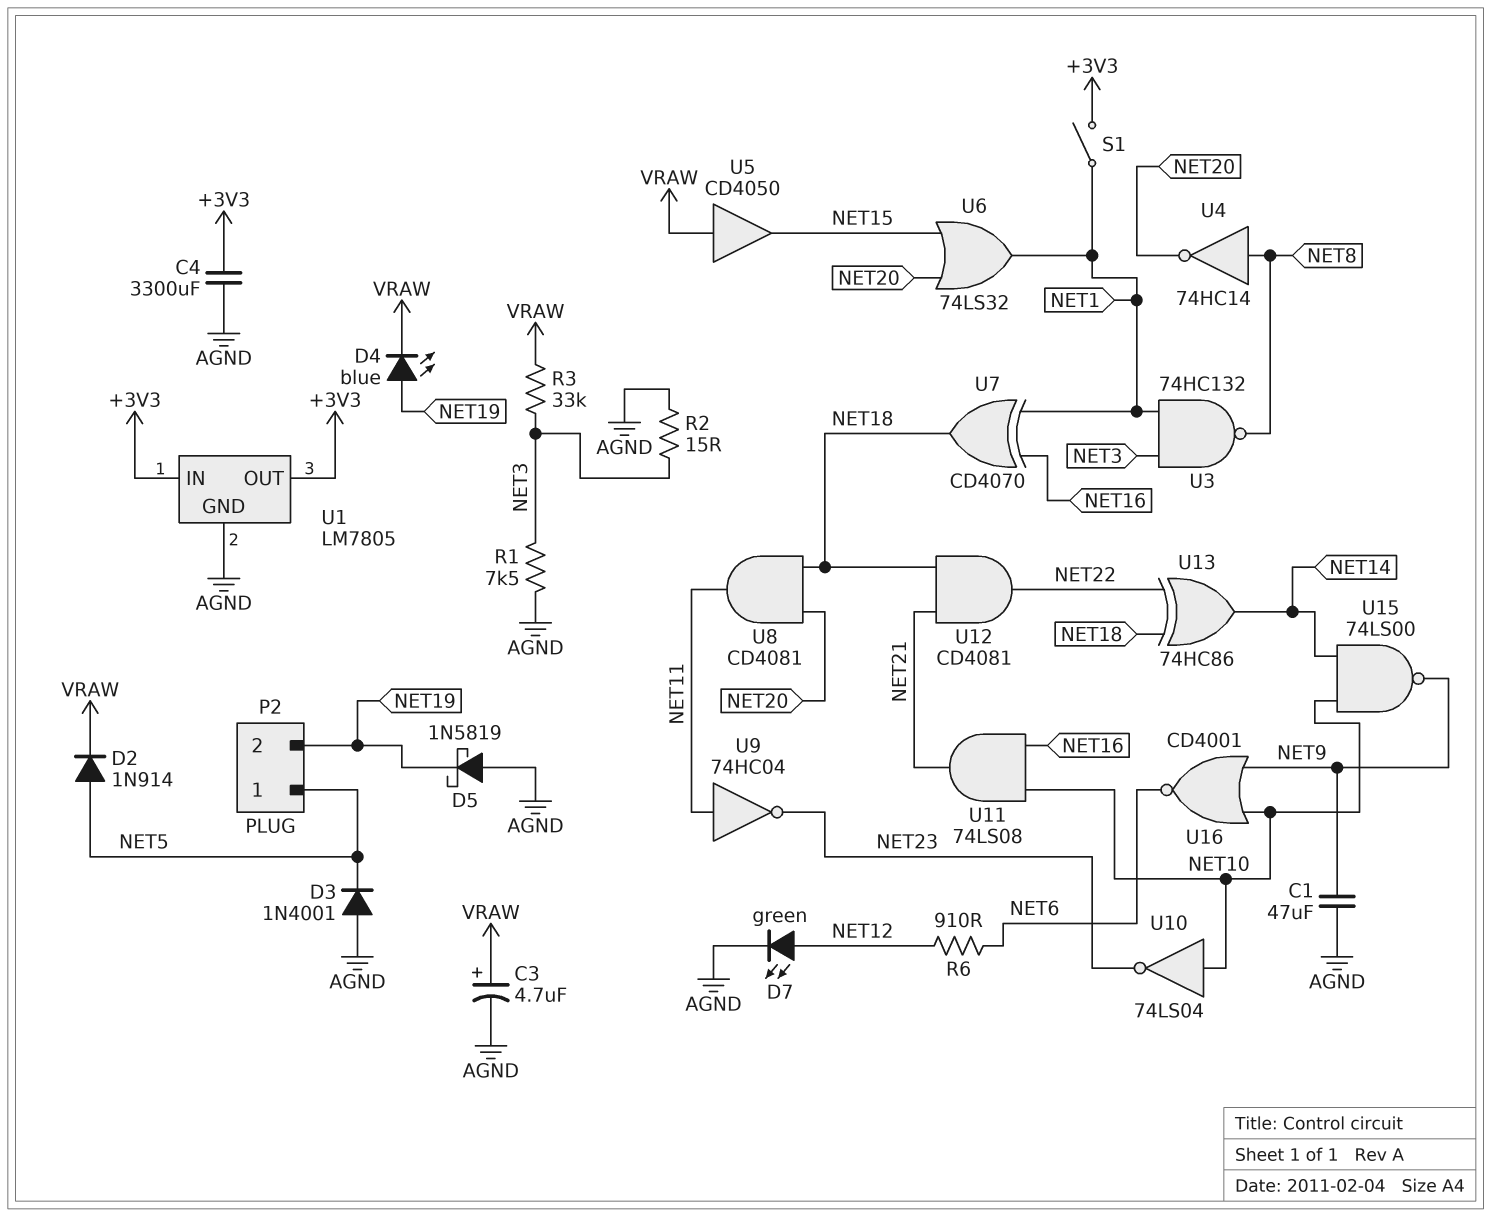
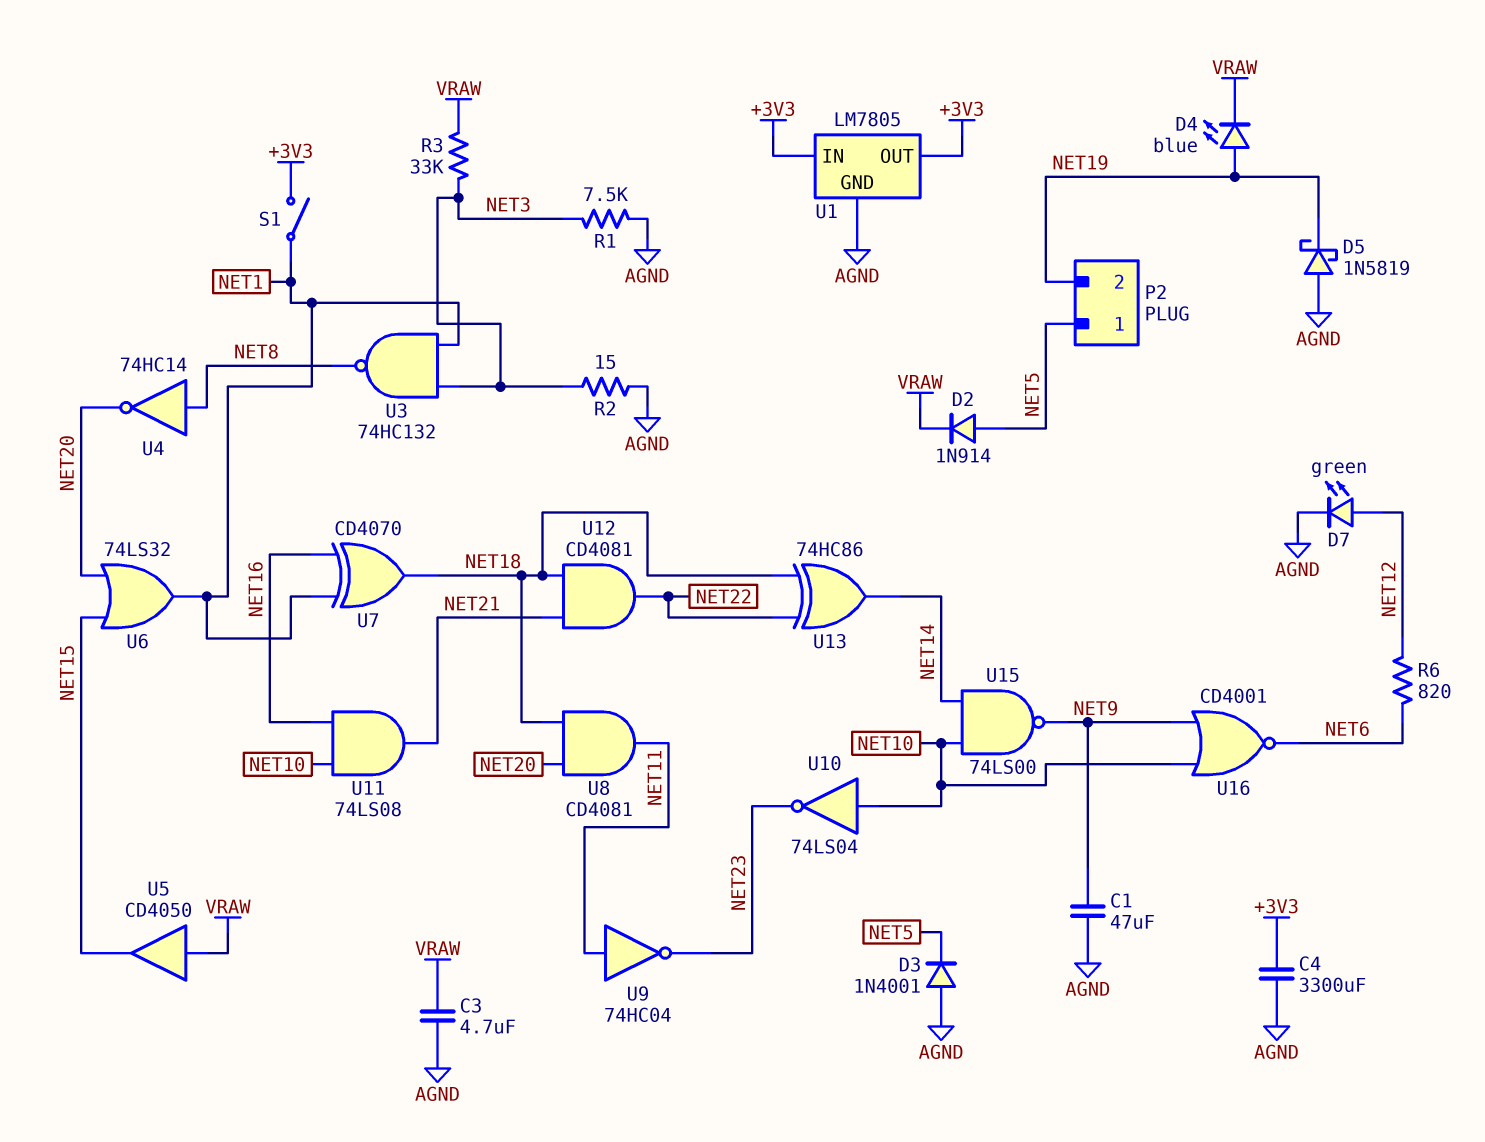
C3: 4.7uF (plus VRAW, minus AGND) -> 4.7uF (AGND, VRAW)
R6: 910 (NET6, NET12) -> 820 (NET6, NET12)

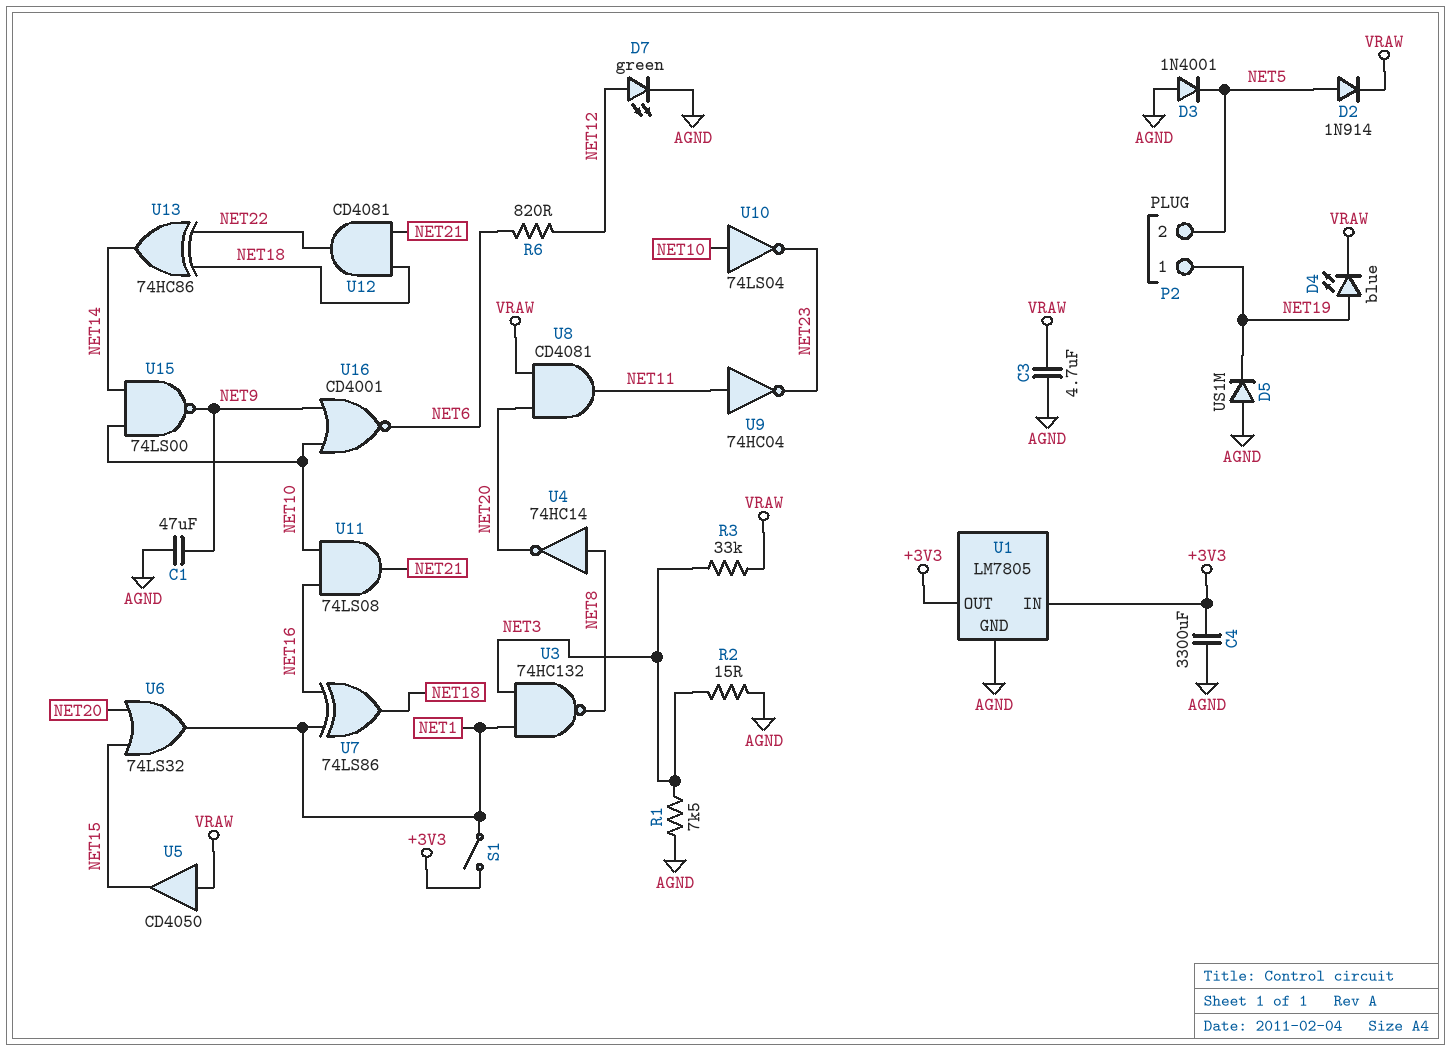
D5: schottky 1N5819 (A AGND, K NET19) -> diode US1M (A AGND, K NET19)
P2 pin 1: NET5 -> NET19
P2 pin 2: NET19 -> NET5
U7: XOR CD4070 (in NET1, in NET16, out NET18) -> XOR 74LS86 (in NET1, in NET16, out NET18)
U8: AND CD4081 (in NET18, in NET20, out NET11) -> AND CD4081 (in NET20, in VRAW, out NET11)

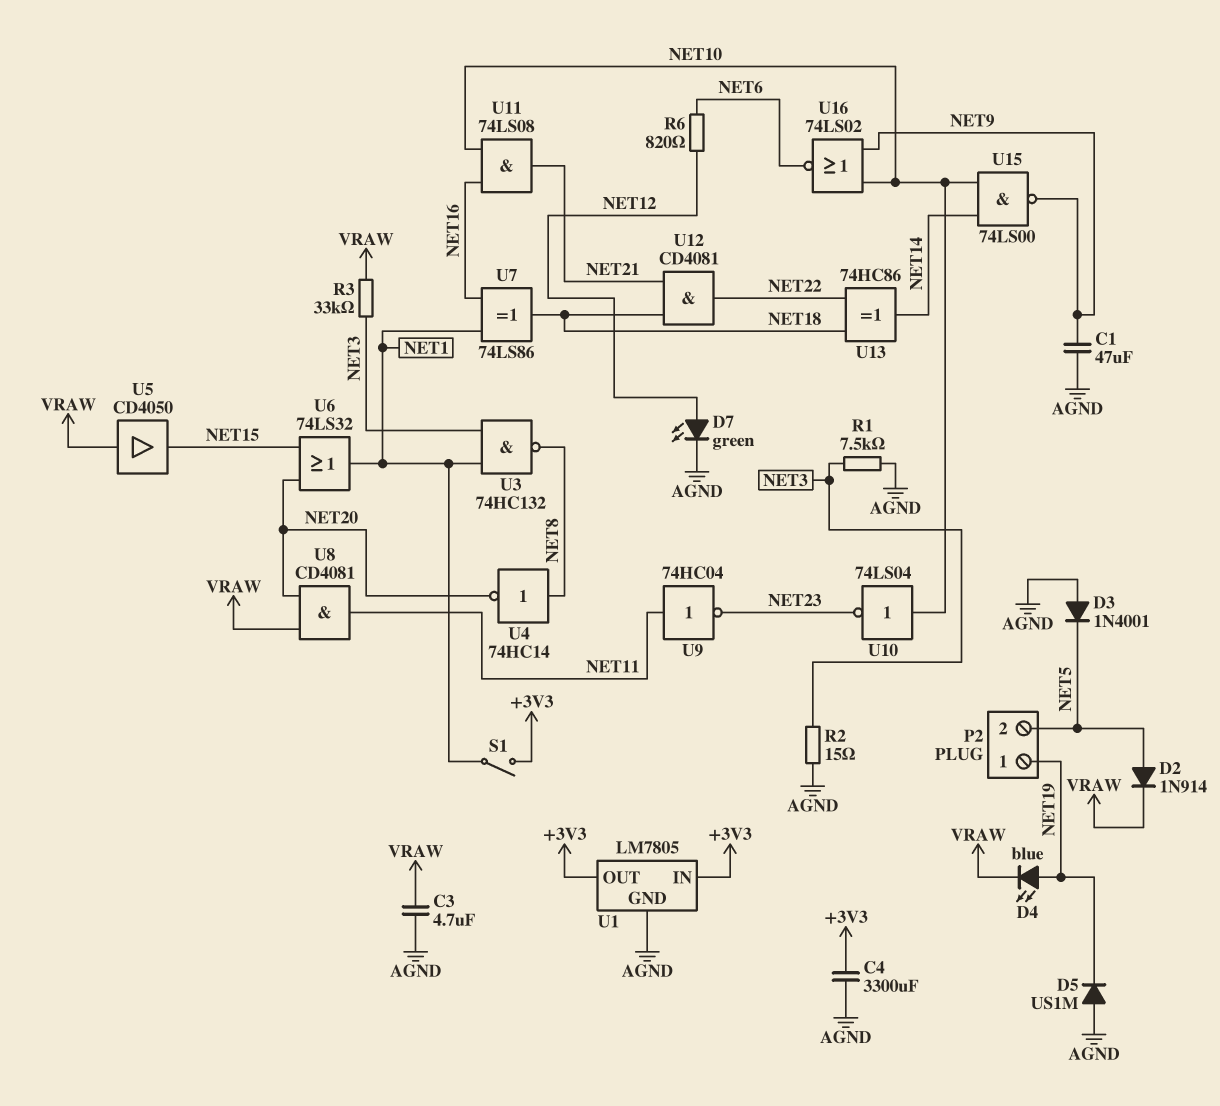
U16: NOR CD4001 (in NET9, in NET10, out NET6) -> NOR 74LS02 (in NET9, in NET10, out NET6)

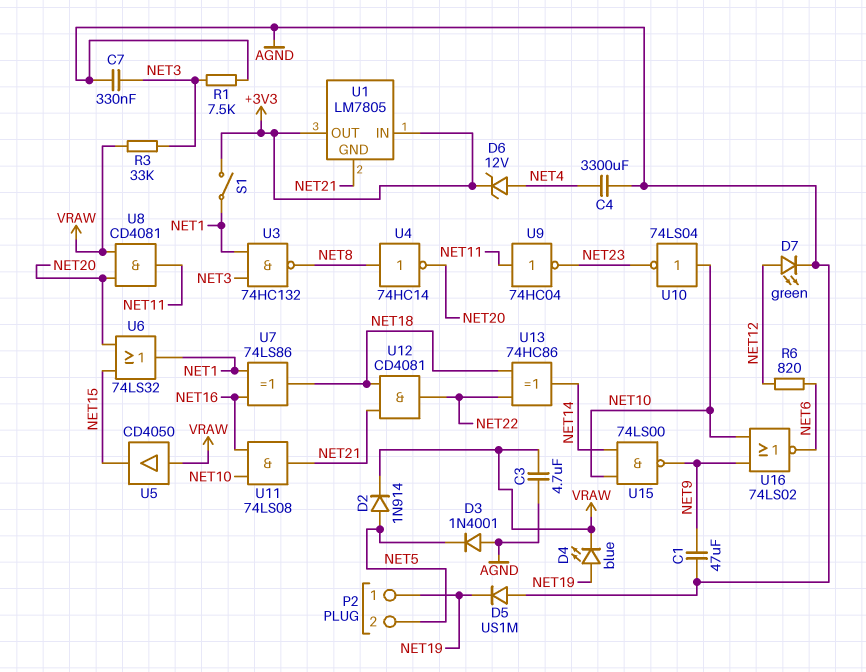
C4: 3300uF (+3V3, AGND) -> 3300uF (AGND, NET4)
C7: none -> 330nF (AGND, NET3)
D6: none -> zener 12V (A NET4, K +3V3)
R2: 15 (AGND, NET3) -> none
U1 pin GND: AGND -> NET21

